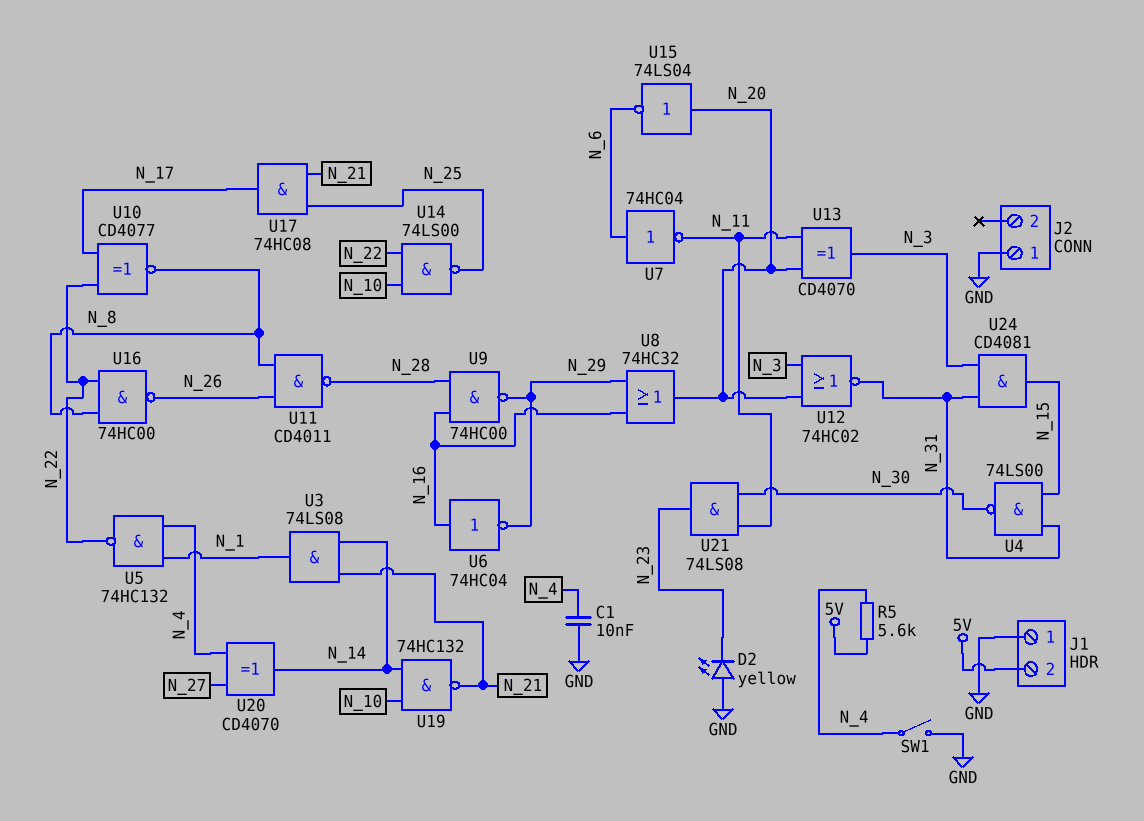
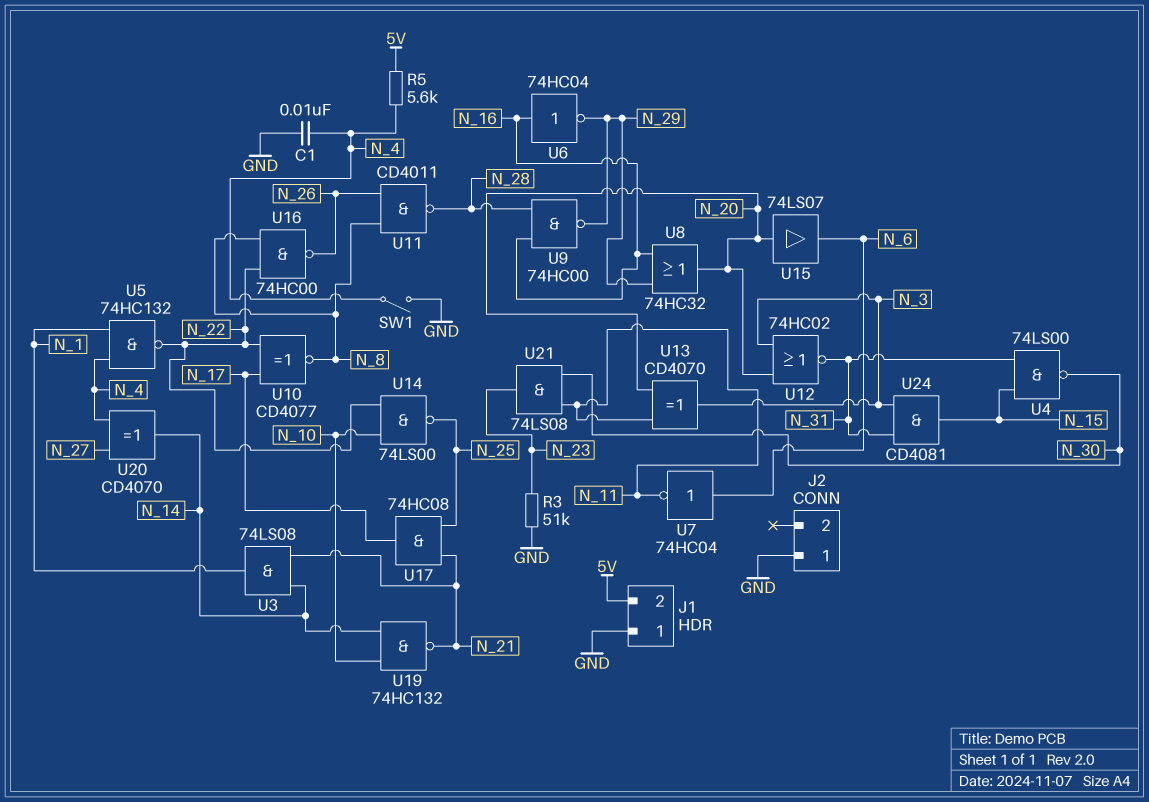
D2: LED yellow (A GND, K N_23) -> none
R3: none -> 51k (GND, N_23)
U15: NOT 74LS04 (in N_20, out N_6) -> buffer 74LS07 (in N_20, out N_6)

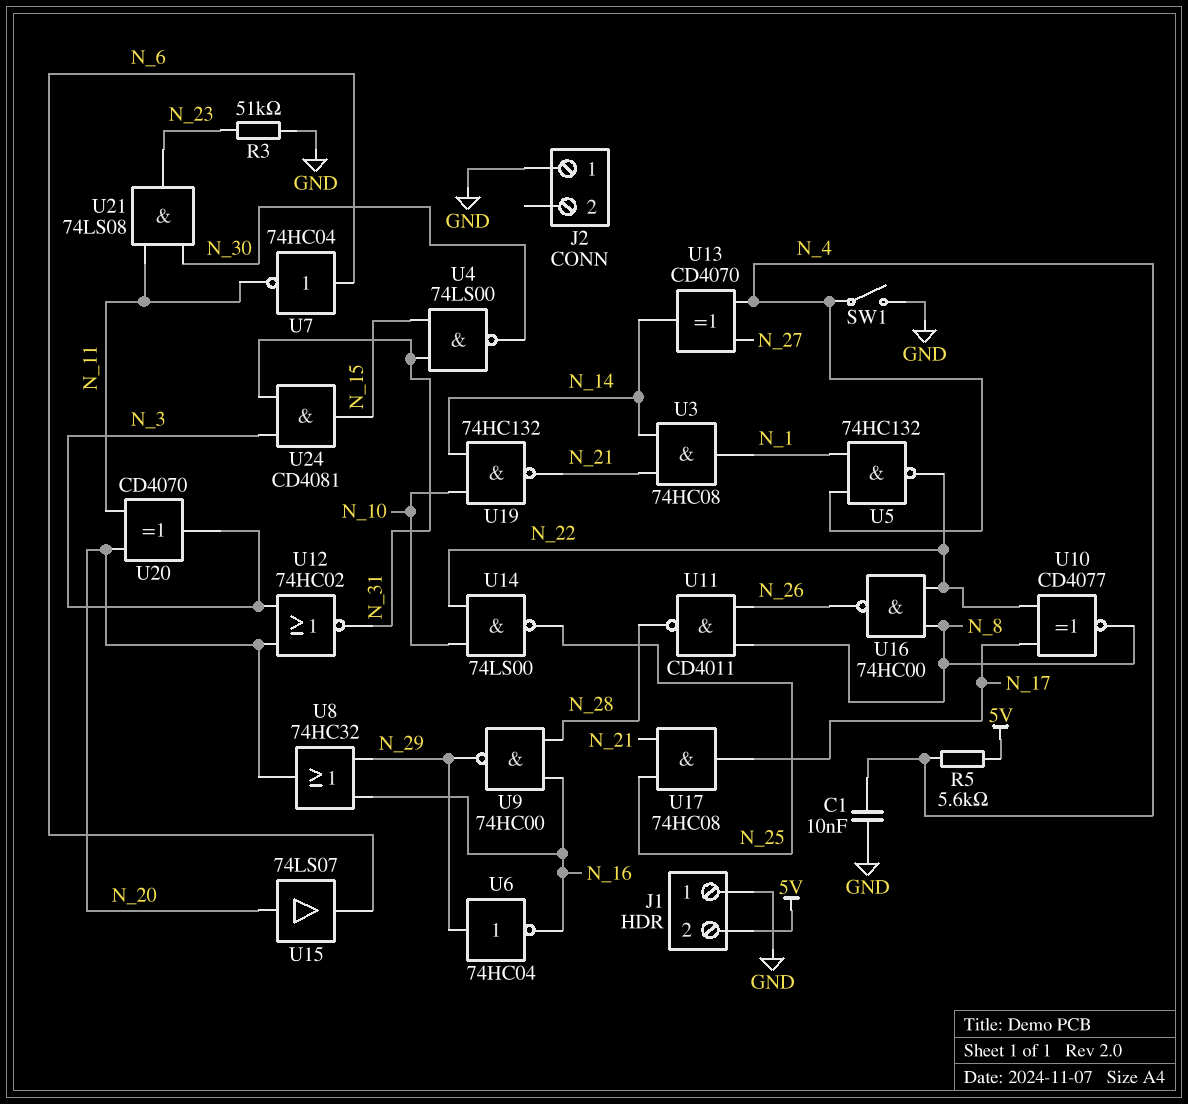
U3: AND 74LS08 (in N_14, in N_21, out N_1) -> AND 74HC08 (in N_14, in N_21, out N_1)
U6: NOT 74HC04 (in N_16, out N_29) -> NOT 74HC04 (in N_29, out N_16)
U13: XOR CD4070 (in N_11, in N_20, out N_3) -> XOR CD4070 (in N_4, in N_27, out N_14)
U20: XOR CD4070 (in N_4, in N_27, out N_14) -> XOR CD4070 (in N_11, in N_20, out N_3)

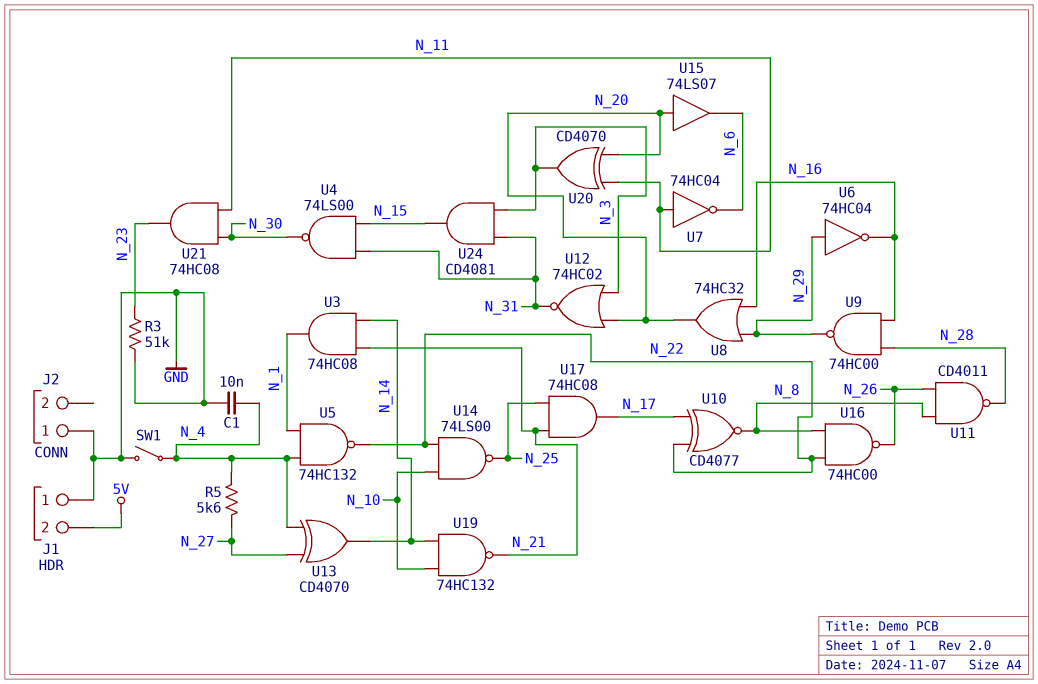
R5: 5.6k (5V, N_4) -> 5.6k (N_4, N_27)
U7: NOT 74HC04 (in N_6, out N_11) -> NOT 74HC04 (in N_11, out N_6)
U21: AND 74LS08 (in N_11, in N_30, out N_23) -> AND 74HC08 (in N_11, in N_30, out N_23)

